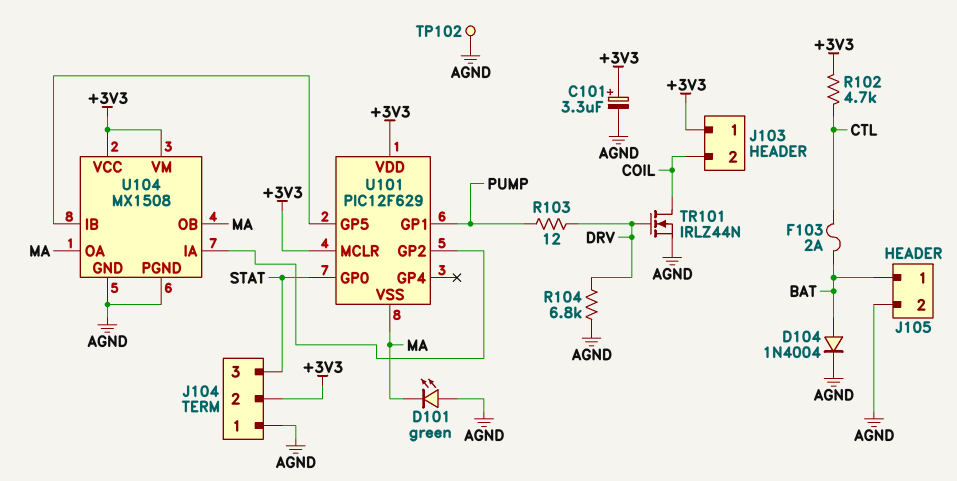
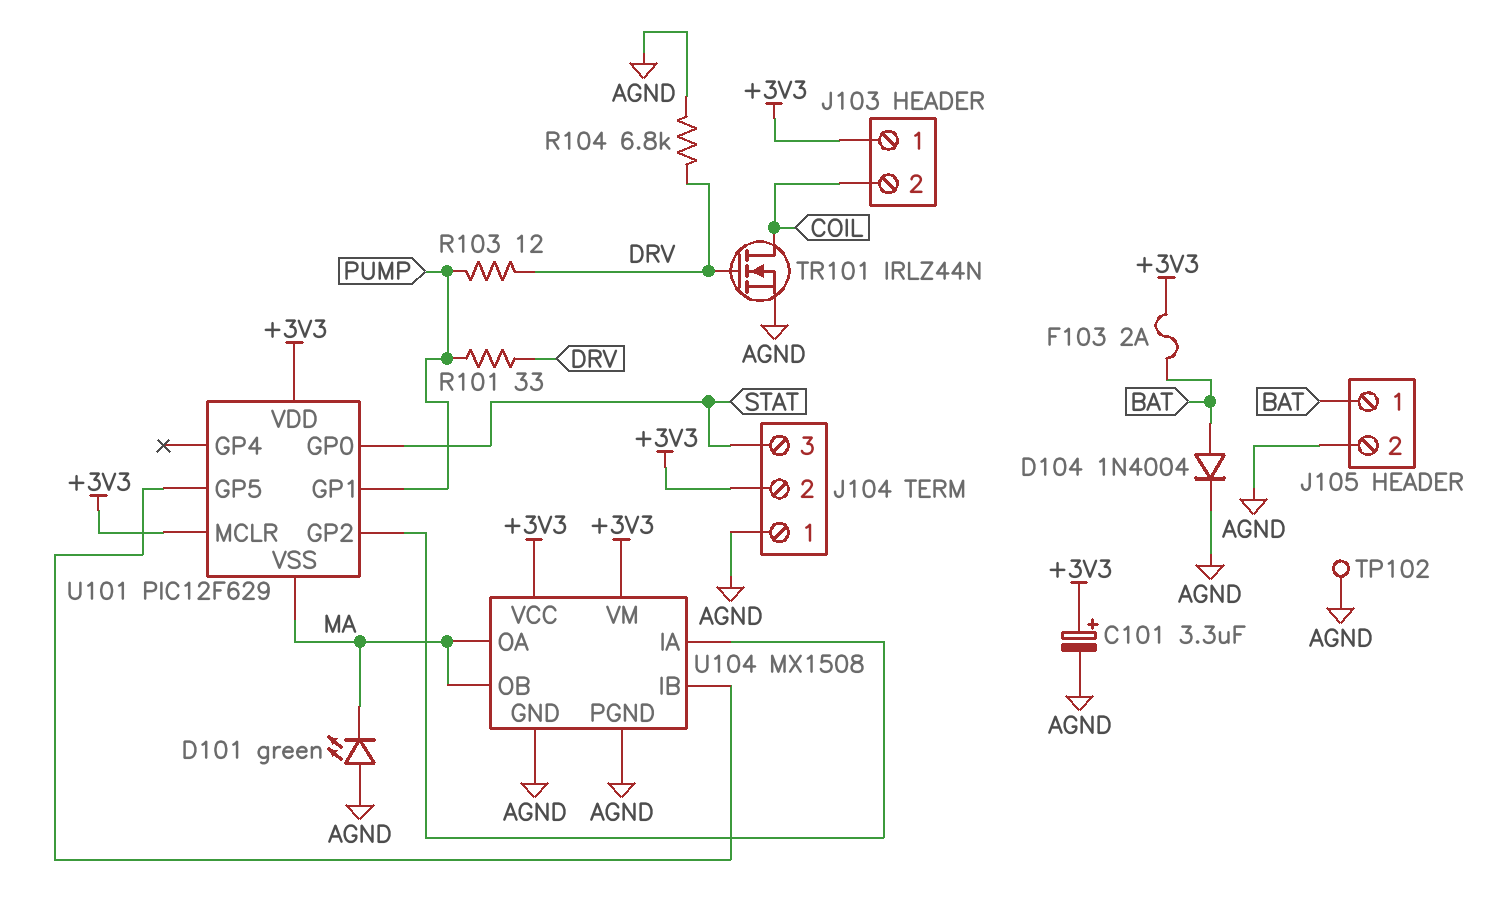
F103: 2A (BAT, CTL) -> 2A (+3V3, BAT)
R101: none -> 33 (DRV, PUMP)
R102: 4.7k (+3V3, CTL) -> none

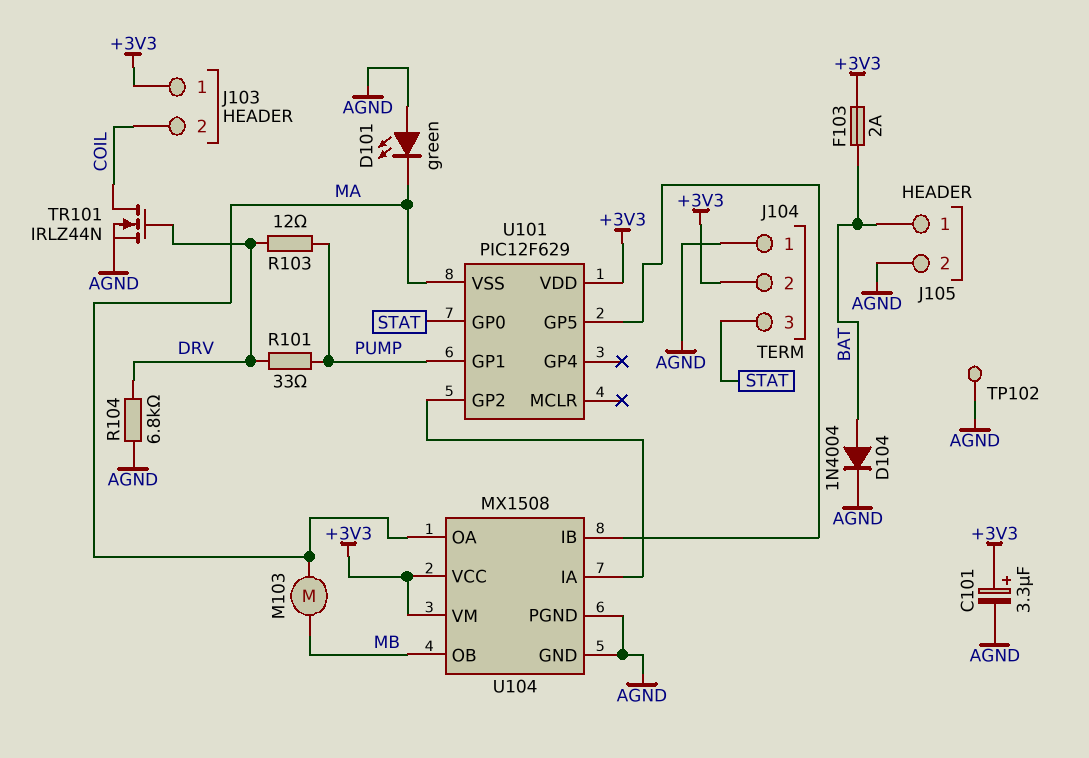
M103: none -> motor (MA, MB)
U101 pin MCLR: +3V3 -> none
U104 pin OB: MA -> MB

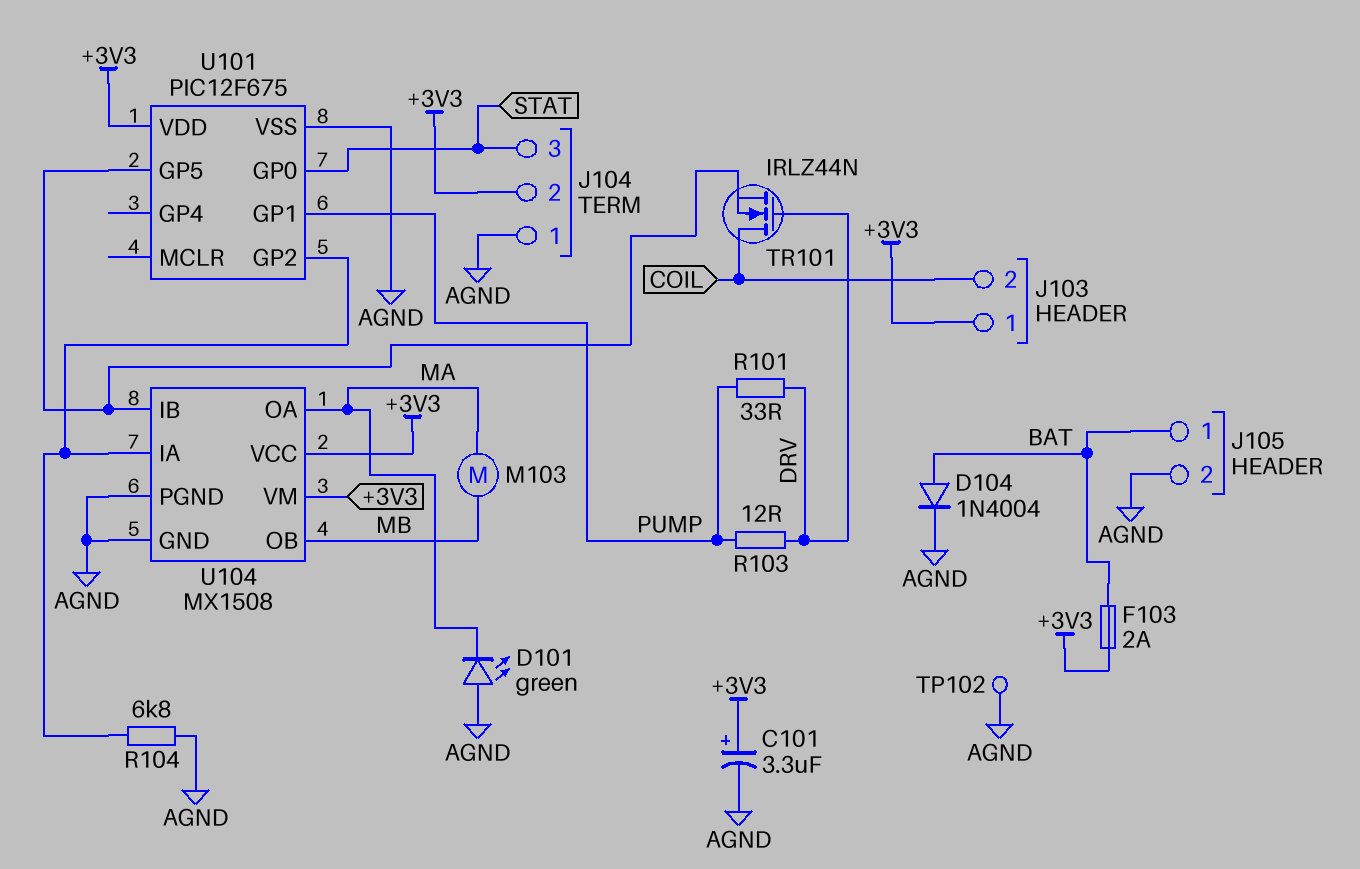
R104: 6.8k (AGND, DRV) -> 6.8k (AGND, U101/GP2)
TR101: NMOS IRLZ44N (G DRV, D COIL, S AGND) -> NMOS IRLZ44N (G DRV, D COIL, S U101/GP5)
U101: PIC12F629 -> PIC12F675
U101 pin VSS: MA -> AGND

